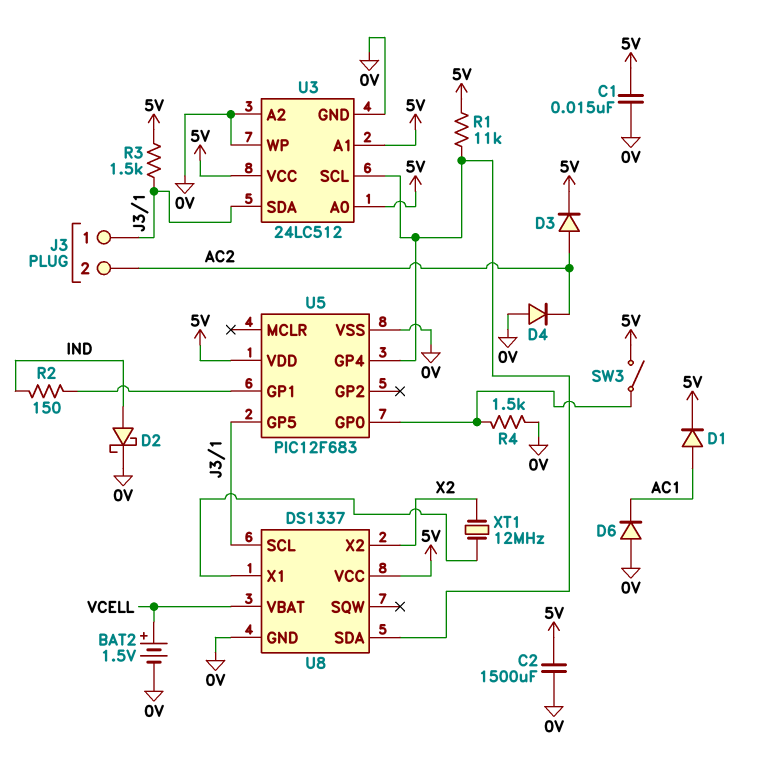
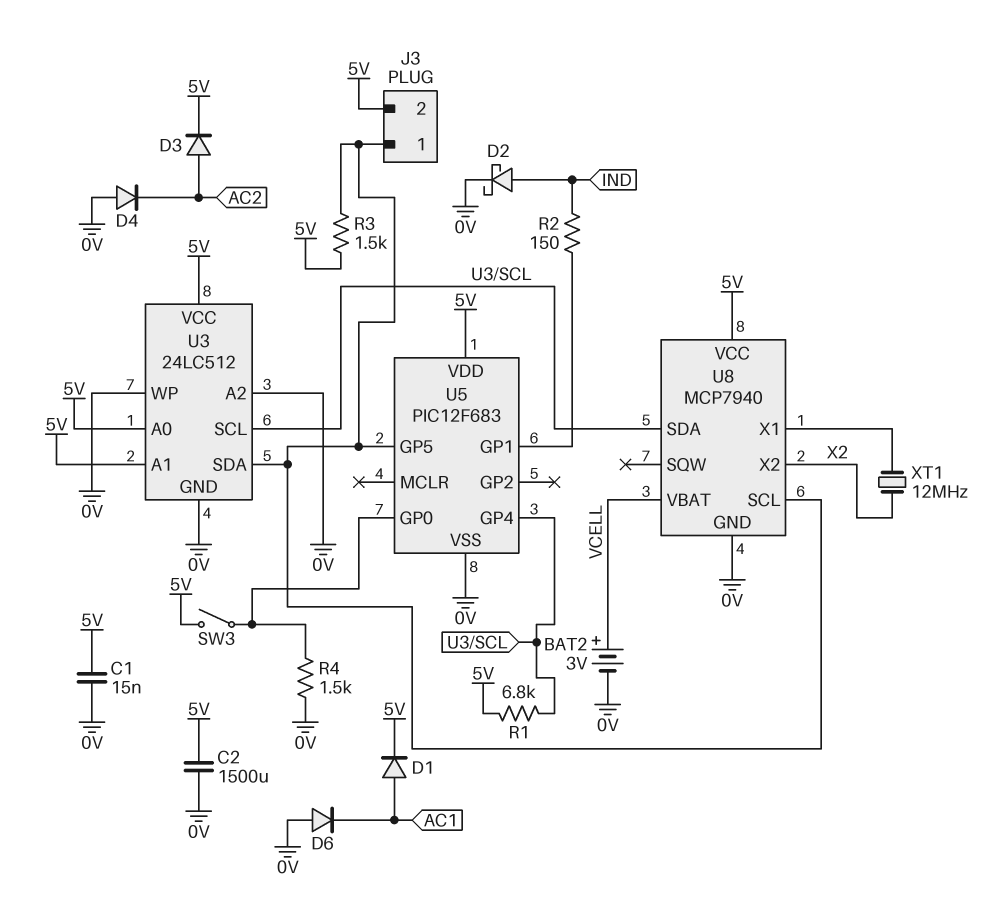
BAT2: 1.5V (plus VCELL, minus 0V) -> 3V (plus VCELL, minus 0V)
J3 pin 2: AC2 -> 5V
R1: 11k (5V, U3/SCL) -> 6.8k (5V, U3/SCL)
U8: DS1337 -> MCP7940

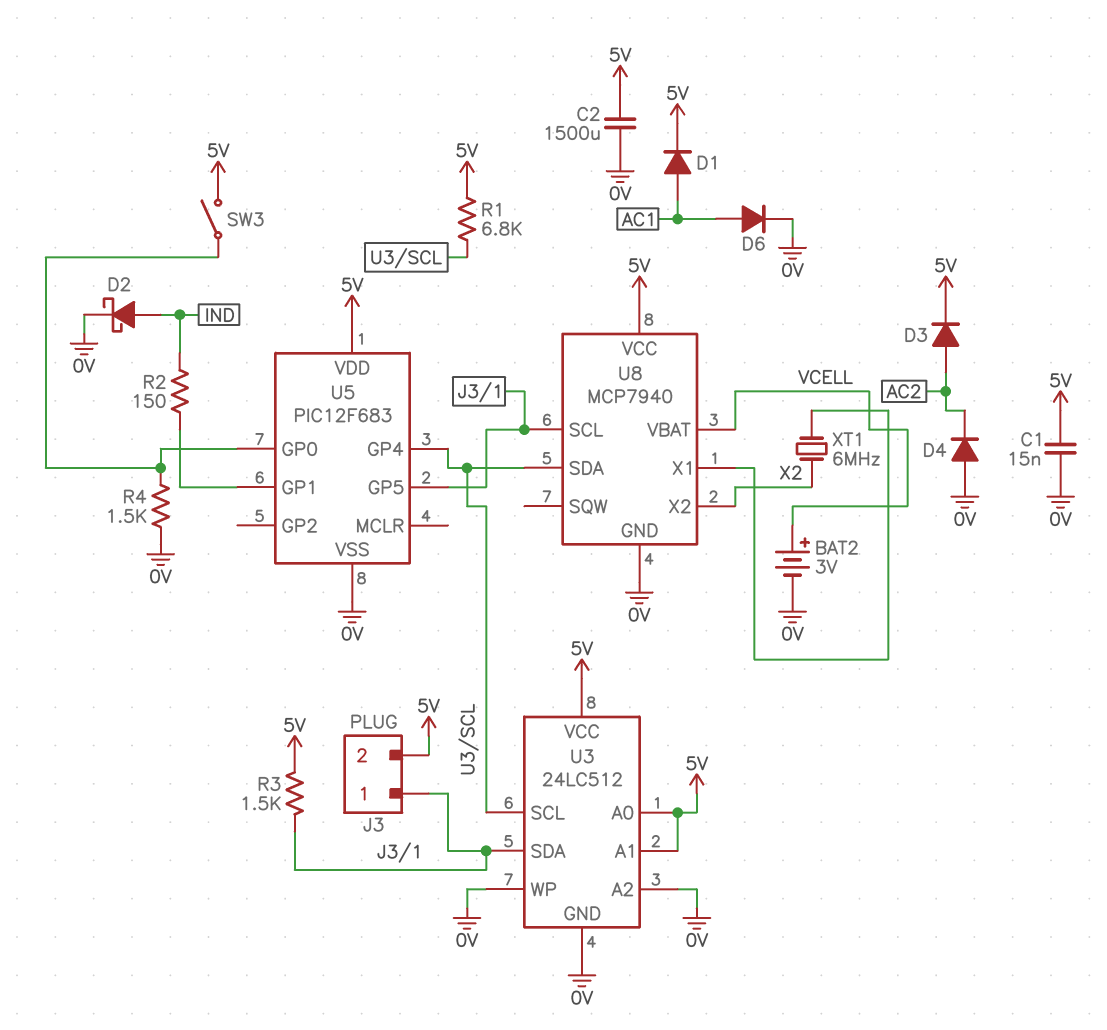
D6: diode (A 0V, K AC1) -> diode (A AC1, K 0V)
XT1: 12MHz (U8/X1, X2) -> 6MHz (U8/X1, X2)

